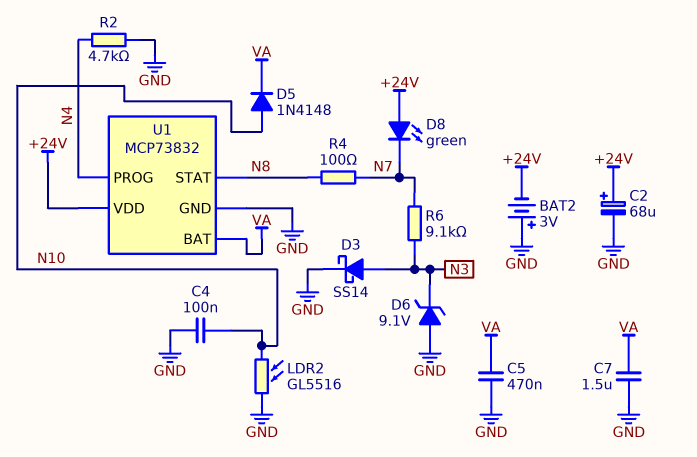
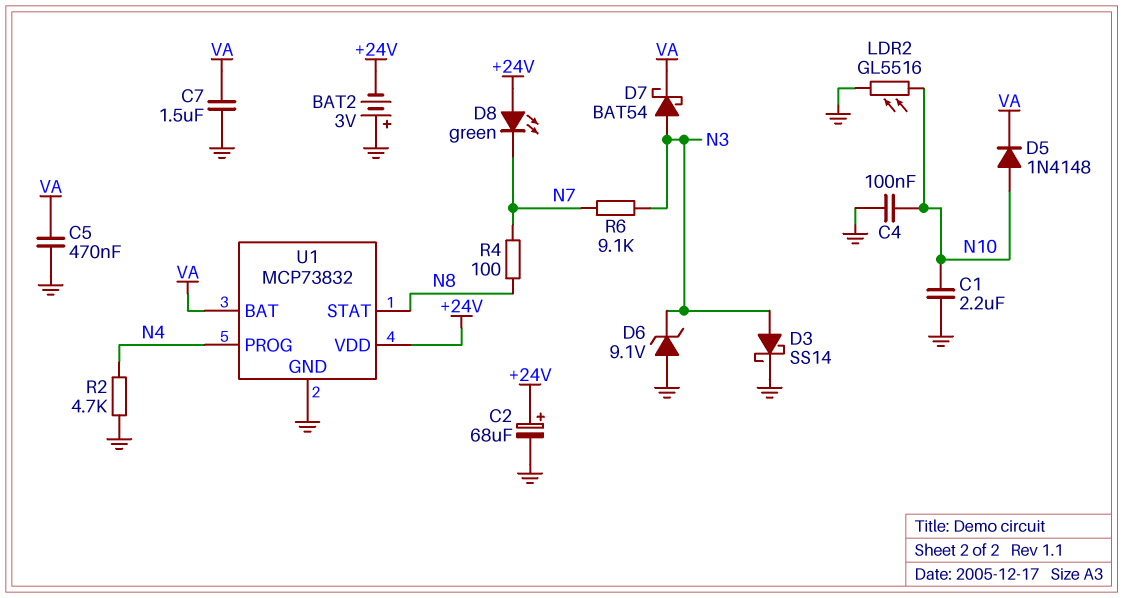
C1: none -> 2.2uF (GND, N10)
D7: none -> schottky BAT54 (A N3, K VA)

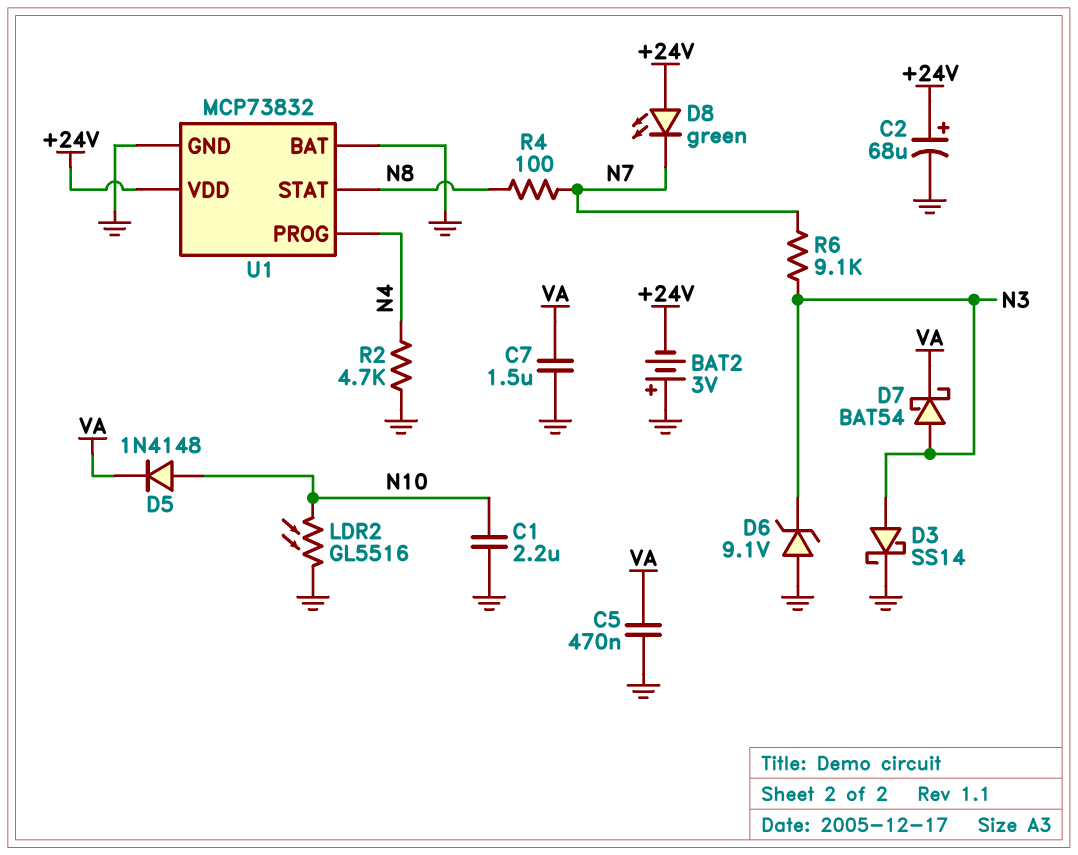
C4: 100nF (GND, N10) -> none
U1 pin BAT: VA -> GND

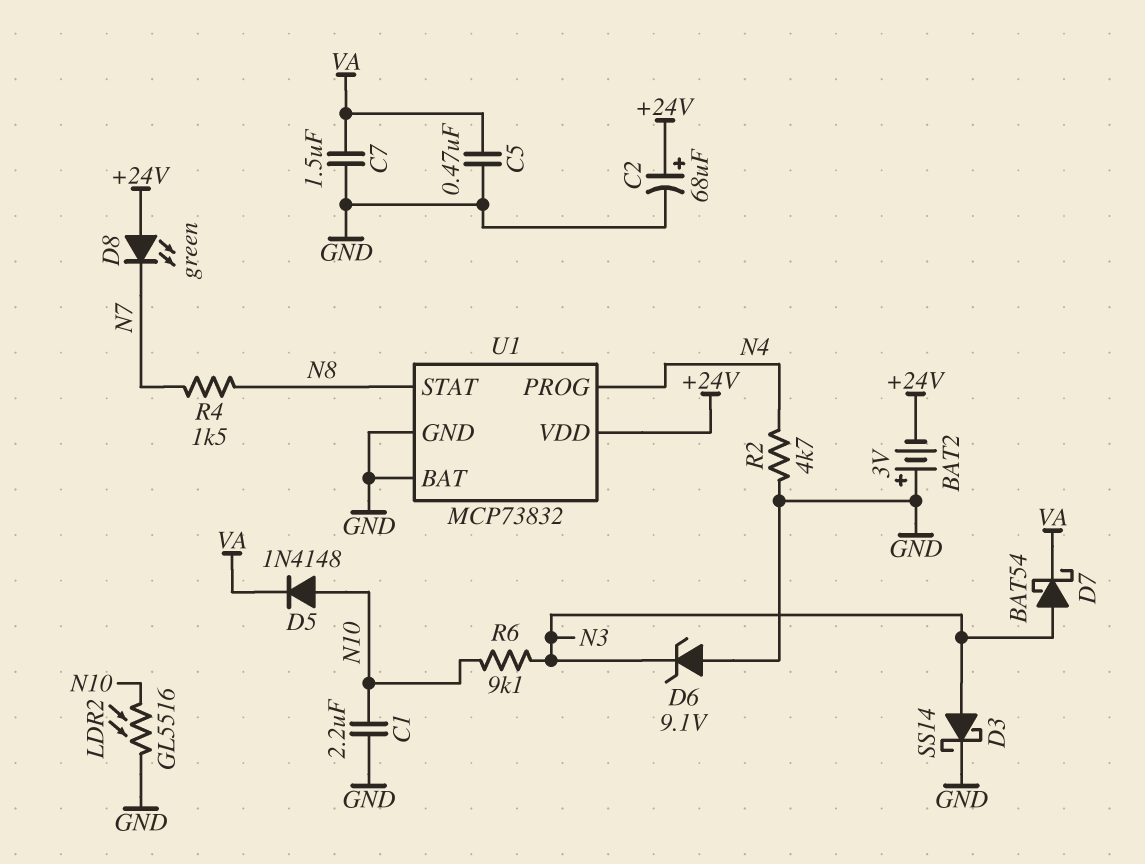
R4: 100 (N7, N8) -> 1.5k (N7, N8)
R6: 9.1k (N3, N7) -> 9.1k (N3, N10)

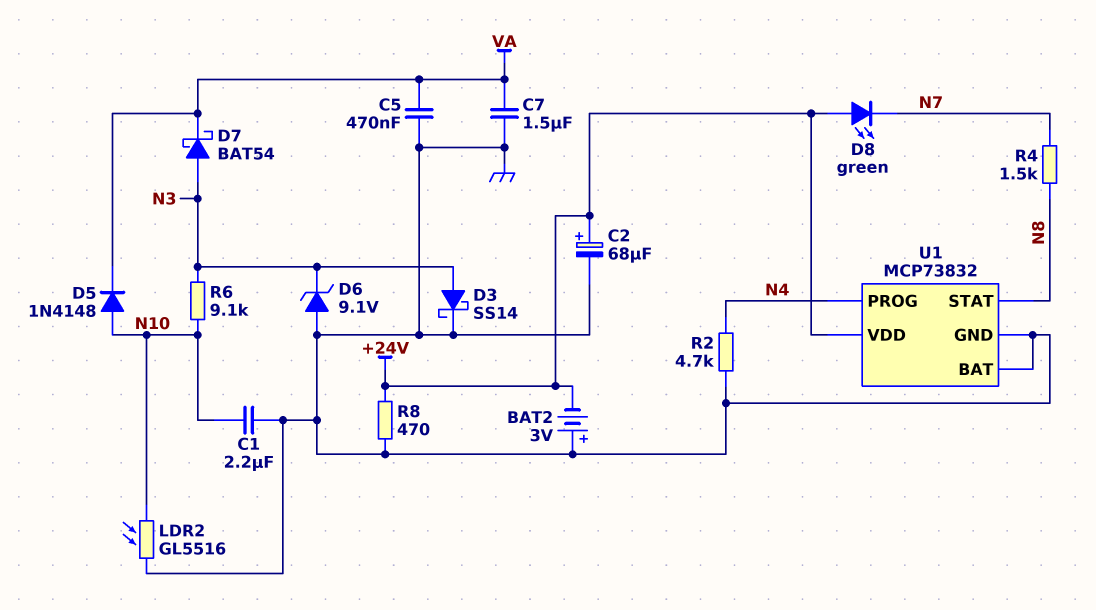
R8: none -> 470 (+24V, GND)

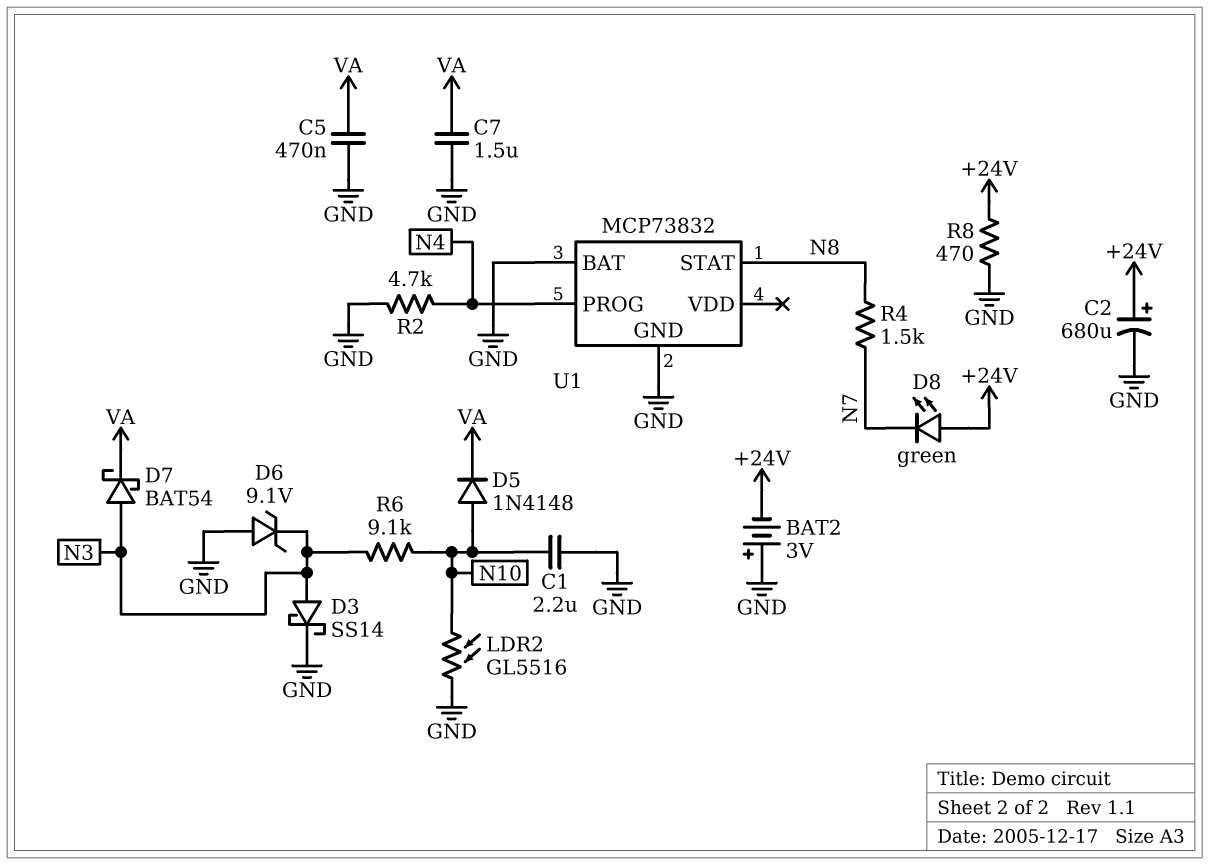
C2: 68uF (plus +24V, minus GND) -> 680uF (plus +24V, minus GND)
U1 pin VDD: +24V -> none

